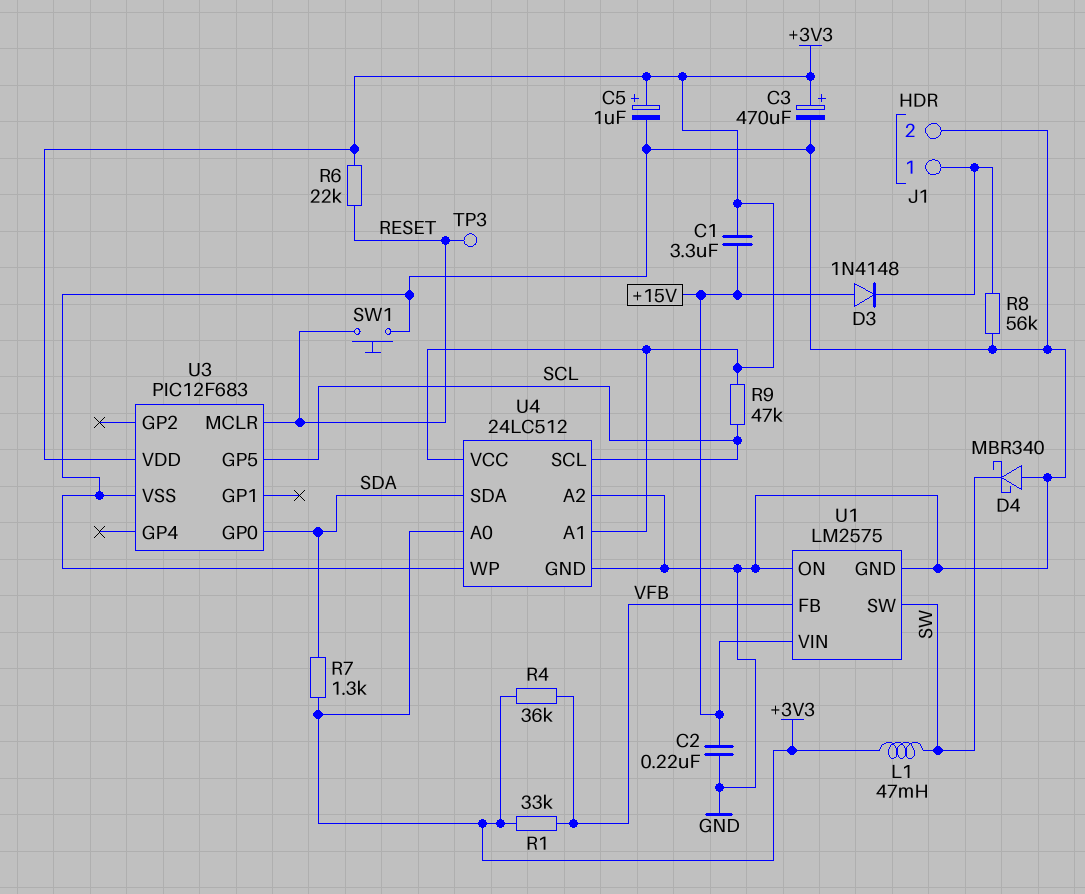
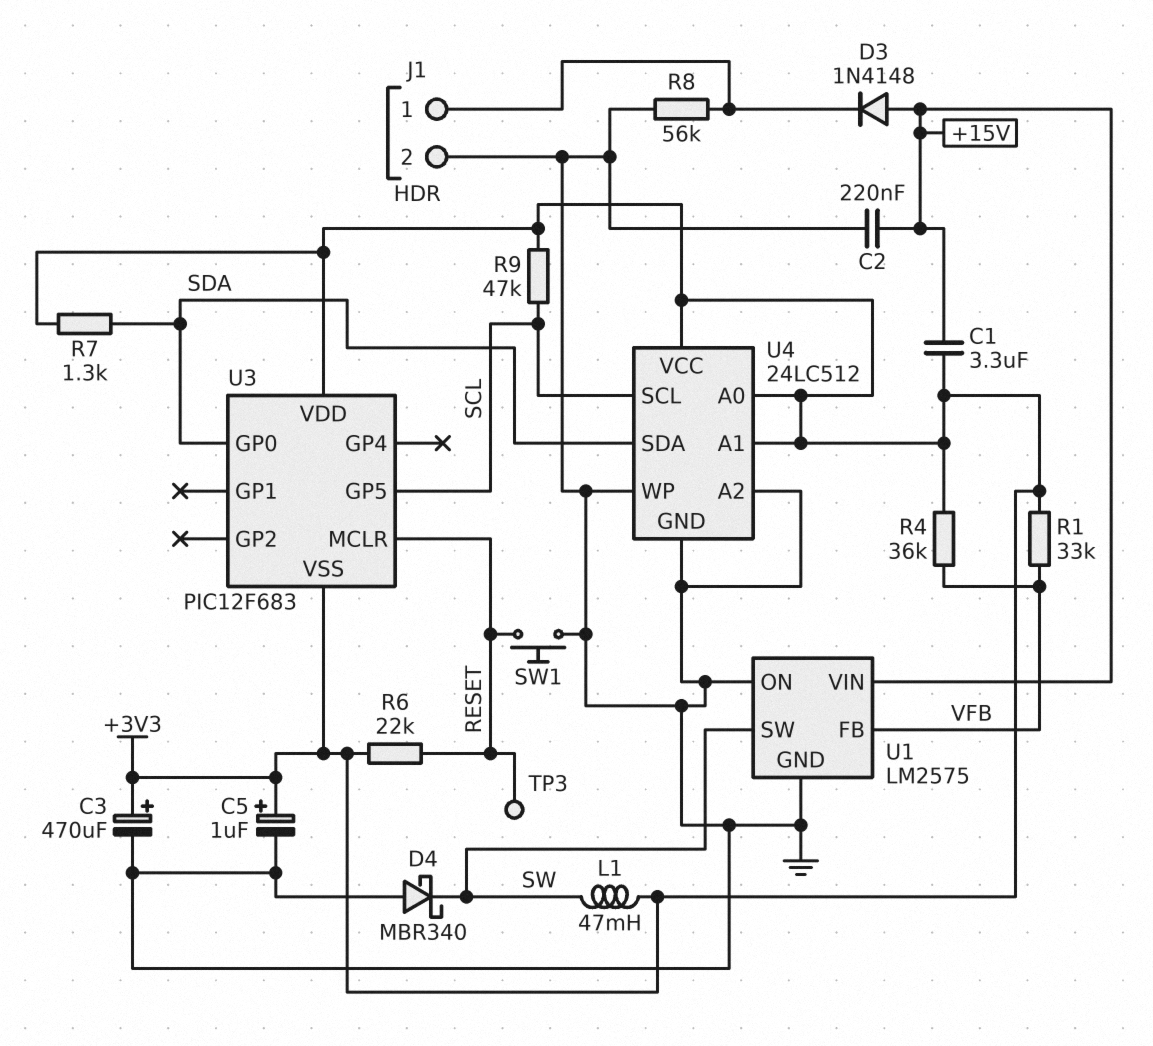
U3 pin VSS: GND -> +3V3

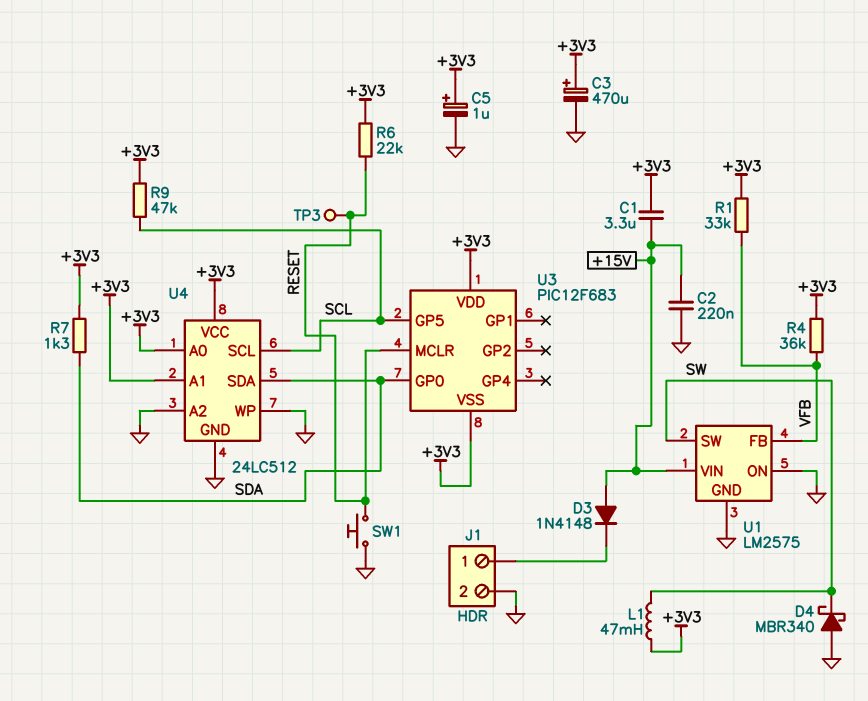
R8: 56k (GND, J1/1) -> none

